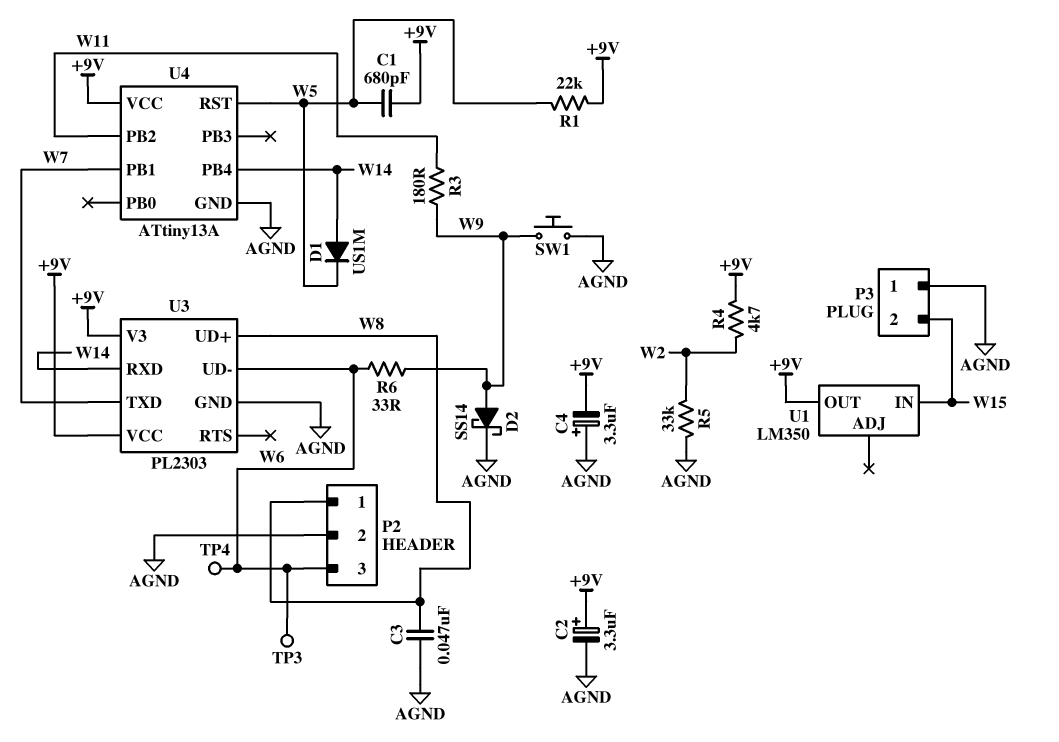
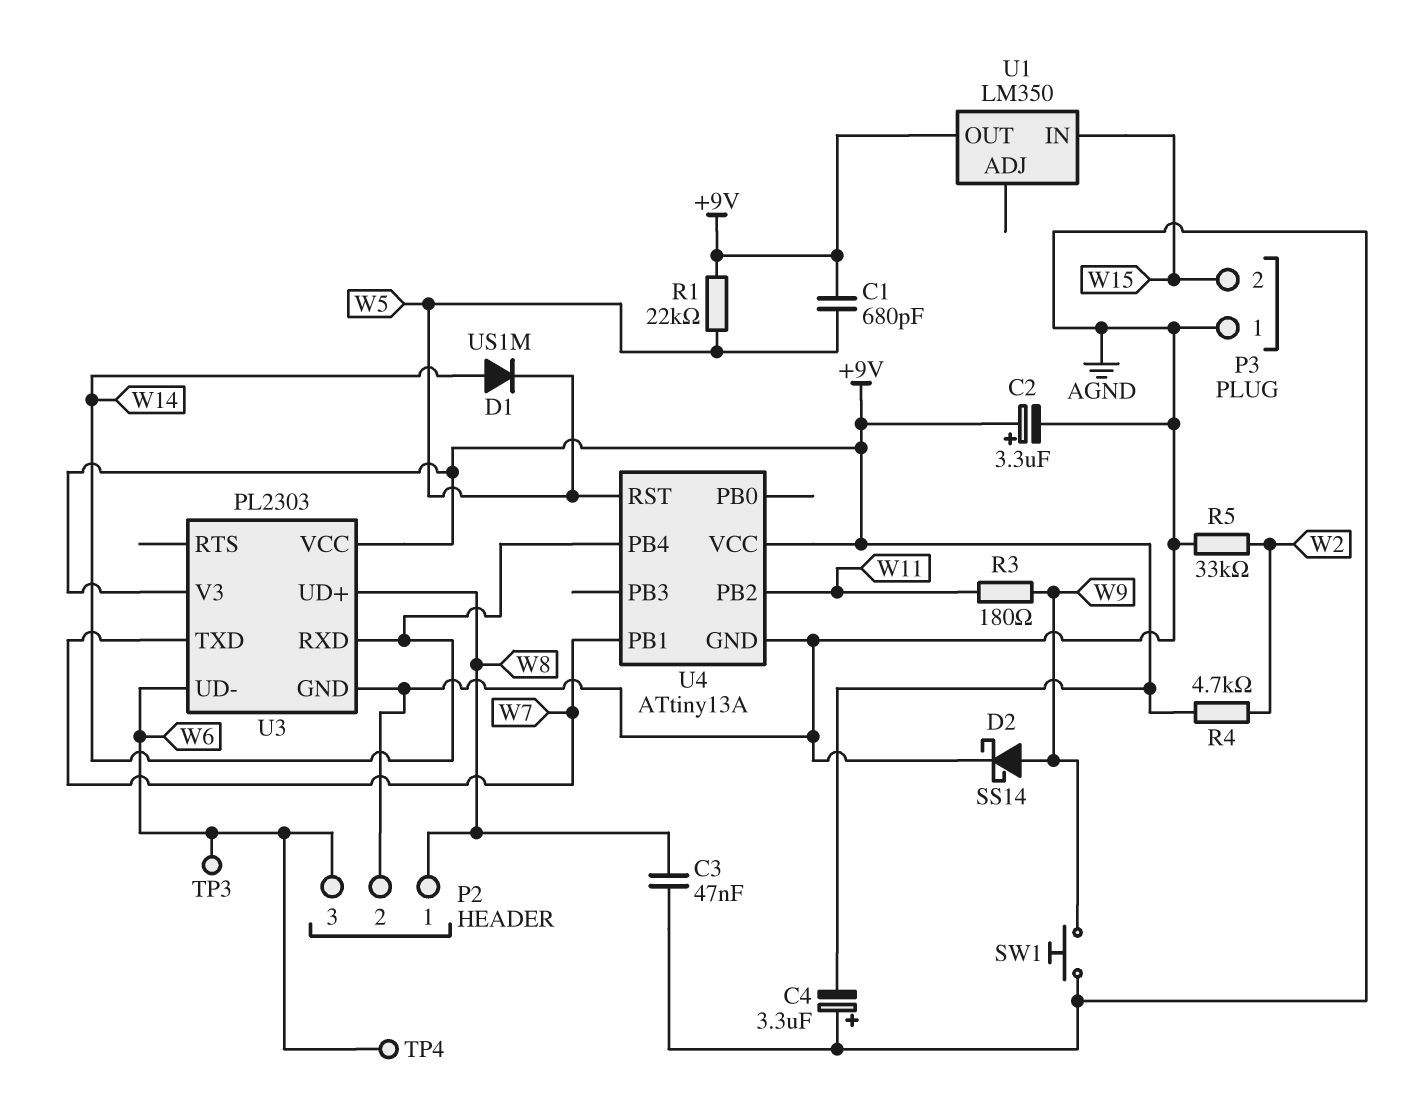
R6: 33 (W6, W9) -> none

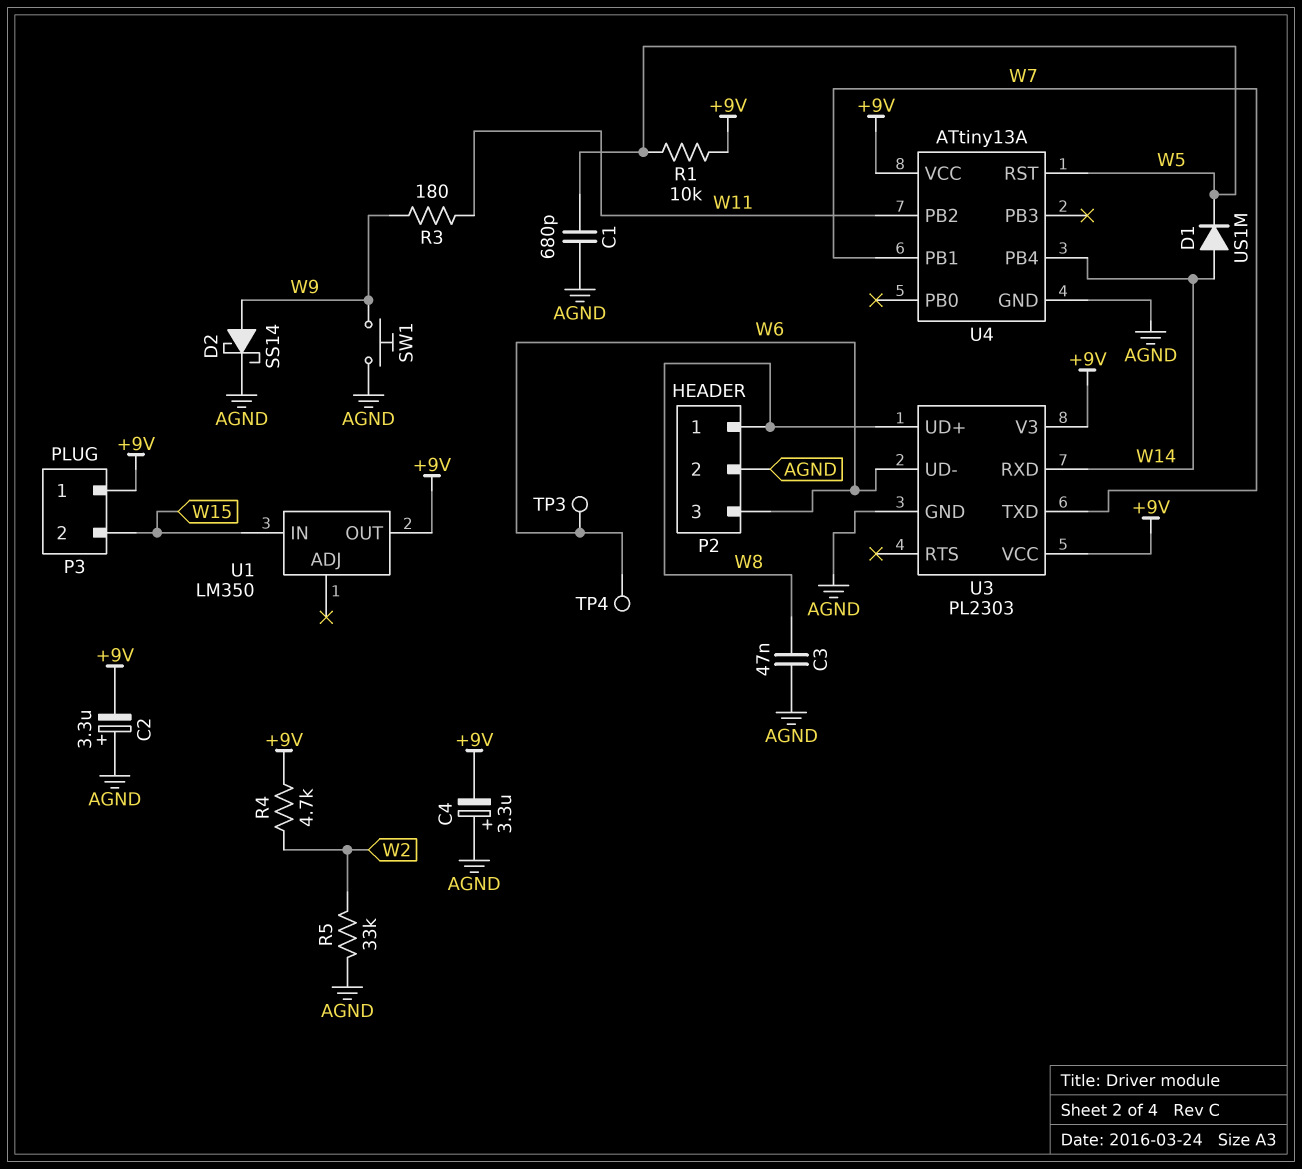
C1: 680pF (+9V, W5) -> 680pF (AGND, W5)
C2: 3.3uF (plus +9V, minus AGND) -> 3.3uF (plus AGND, minus +9V)
P3 pin 1: AGND -> +9V
R1: 22k (+9V, W5) -> 10k (+9V, W5)

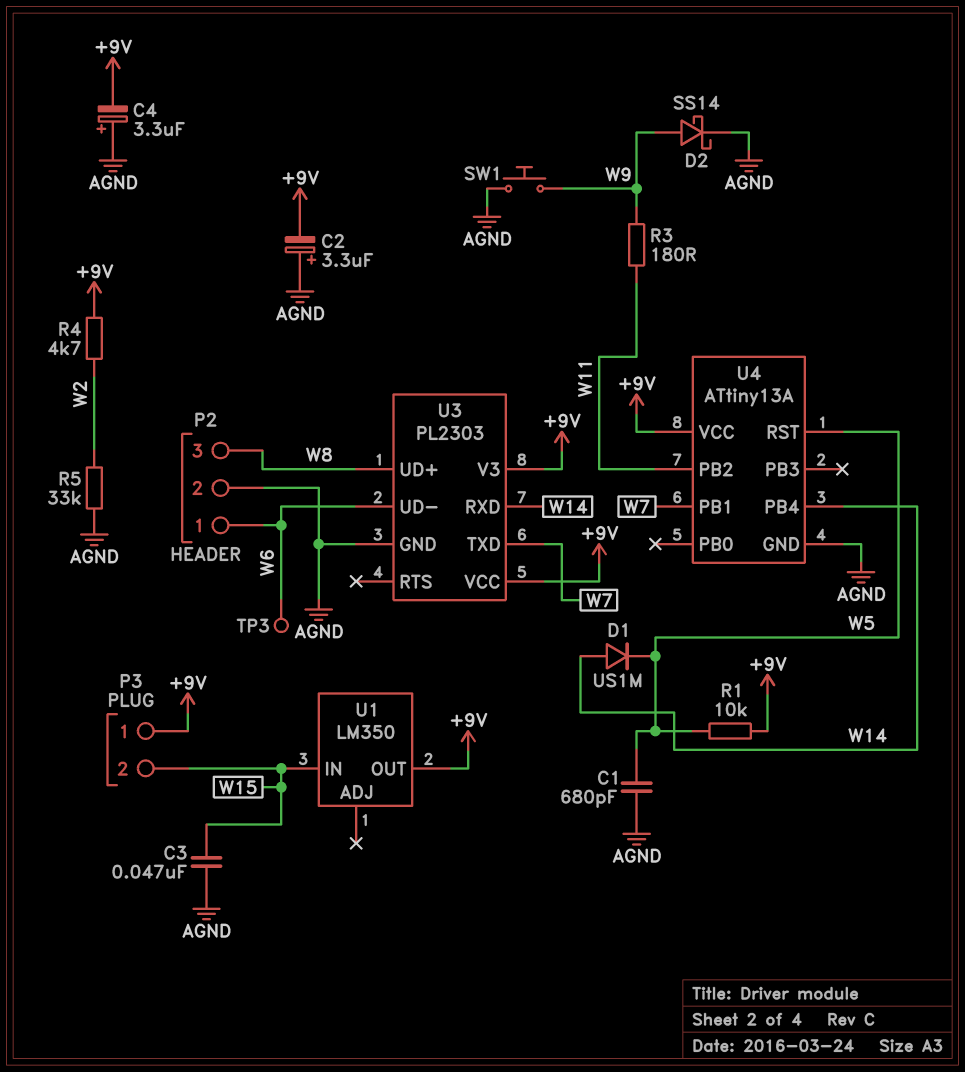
C3: 47nF (AGND, W8) -> 47nF (AGND, W15)
P2 pin 1: W8 -> W6
P2 pin 3: W6 -> W8
TP4: test point (W6) -> none

